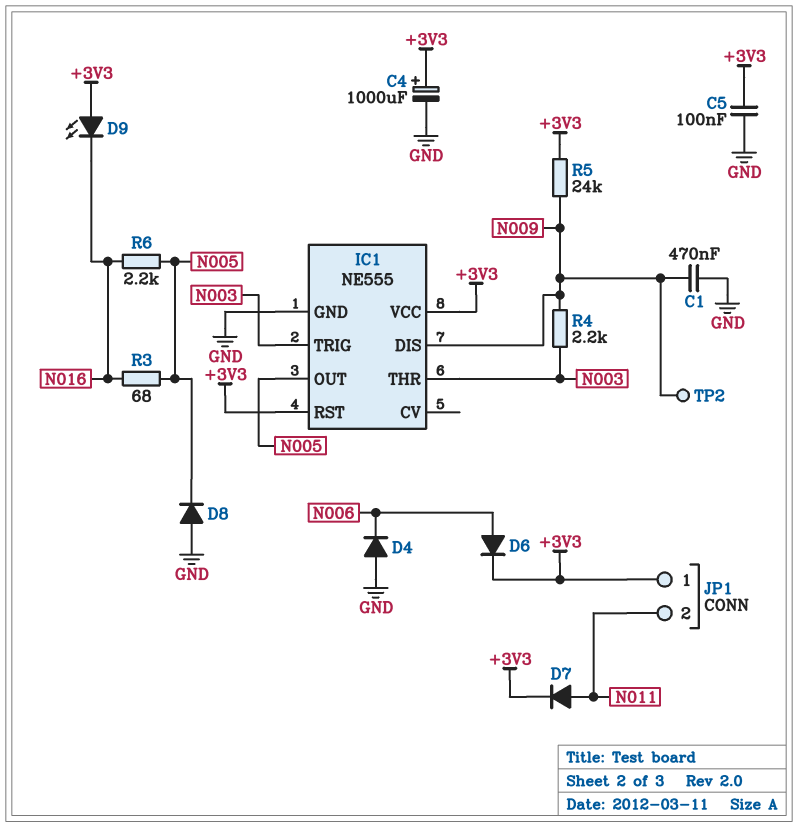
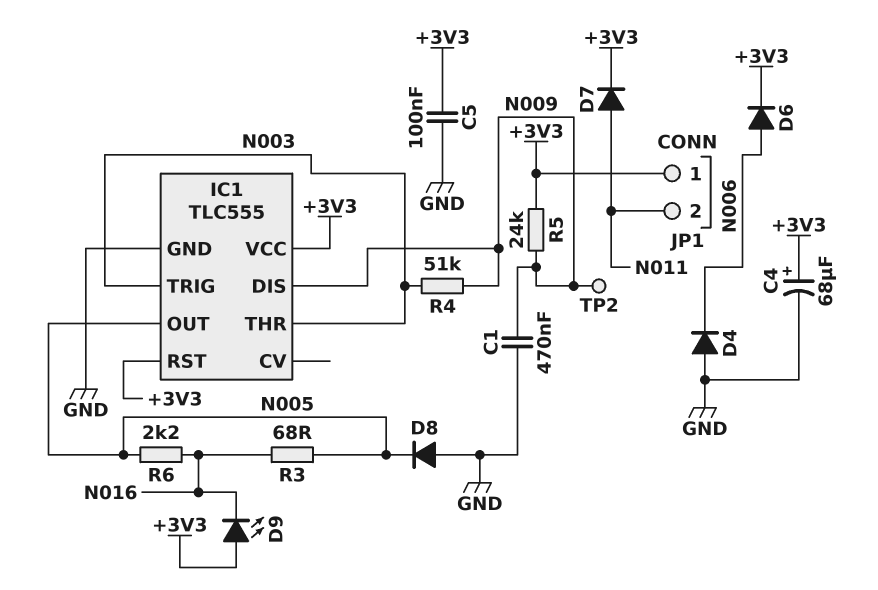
C4: 1000uF (plus +3V3, minus GND) -> 68uF (plus +3V3, minus GND)
IC1: NE555 -> TLC555
R4: 2.2k (N003, N009) -> 51k (N003, N009)

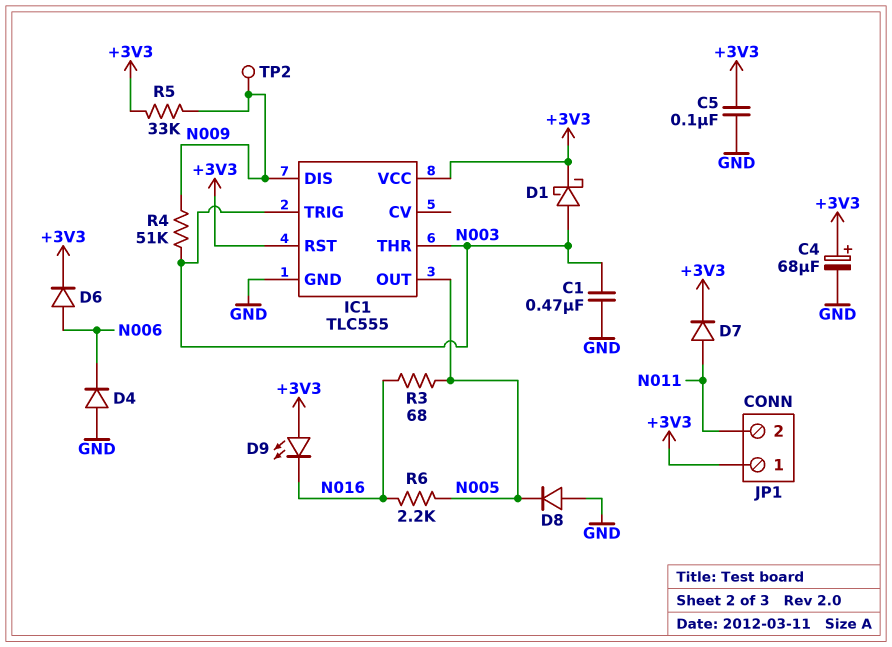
C1: 470nF (GND, N009) -> 470nF (GND, N003)
D1: none -> schottky (A N003, K +3V3)
R5: 24k (+3V3, N009) -> 33k (+3V3, N009)

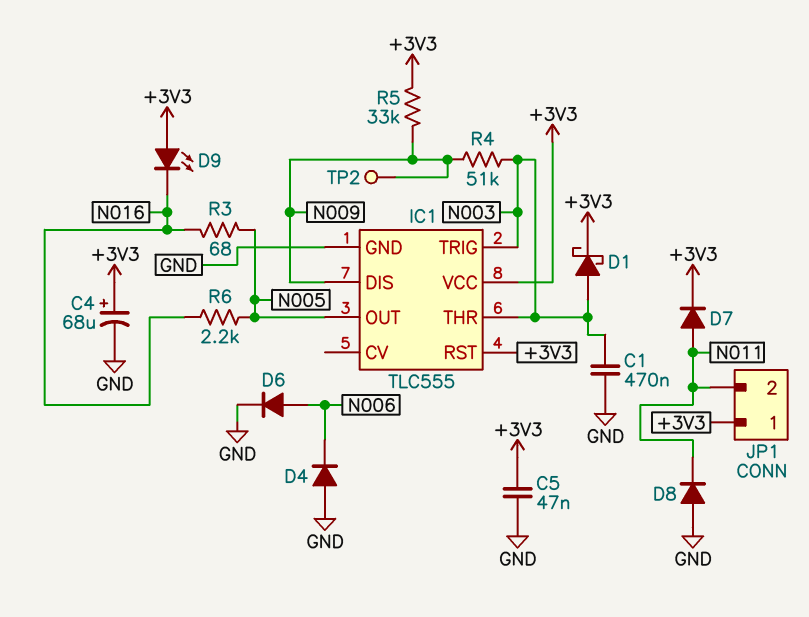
C5: 100nF (+3V3, GND) -> 47nF (+3V3, GND)
D6: diode (A N006, K +3V3) -> diode (A N006, K GND)
D8: diode (A GND, K N005) -> diode (A GND, K N011)

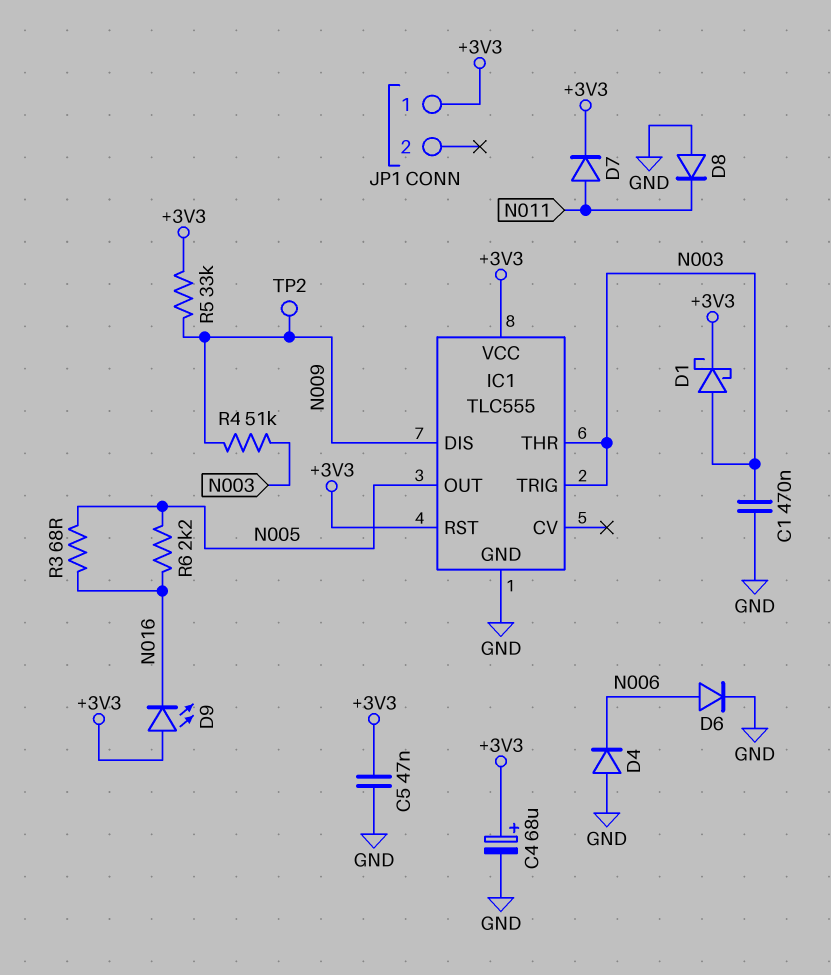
JP1 pin 2: N011 -> none

